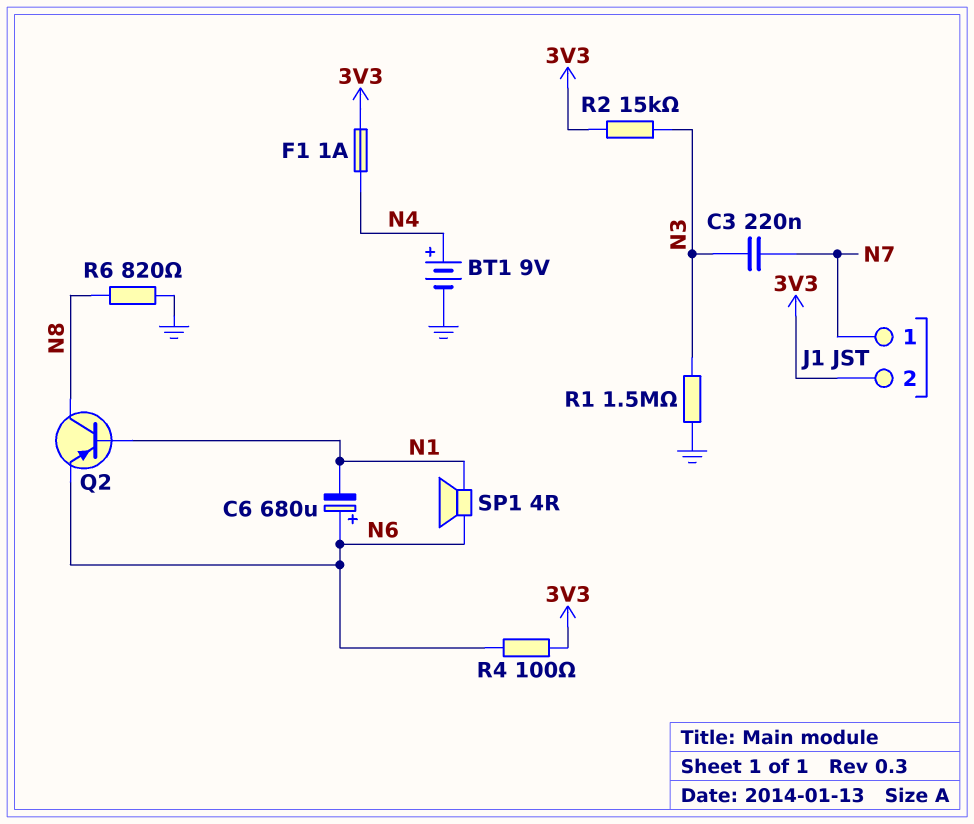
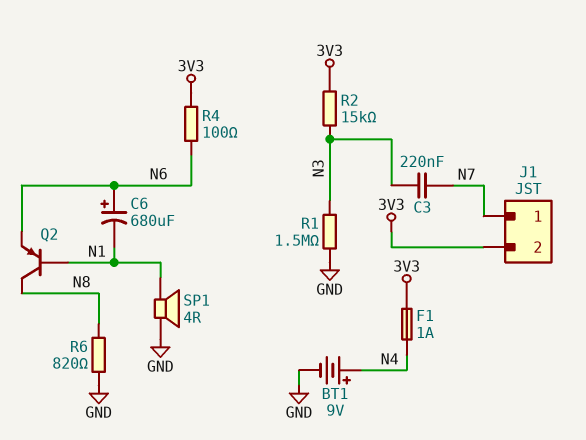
SP1: speaker 4R (N1, N6) -> speaker 4R (GND, N1)

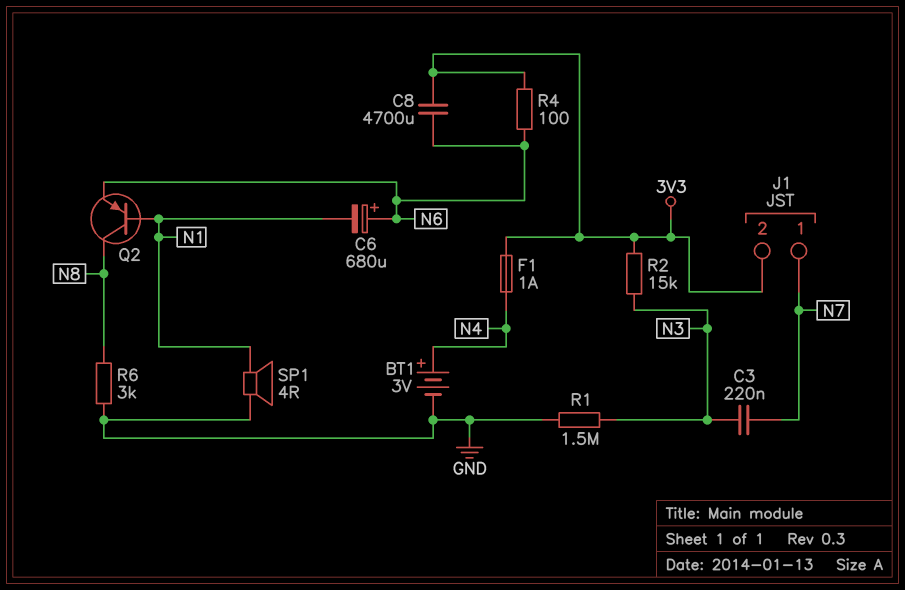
BT1: 9V (plus N4, minus GND) -> 3V (plus N4, minus GND)
C8: none -> 4700uF (3V3, N6)
R6: 820 (GND, N8) -> 3k (GND, N8)

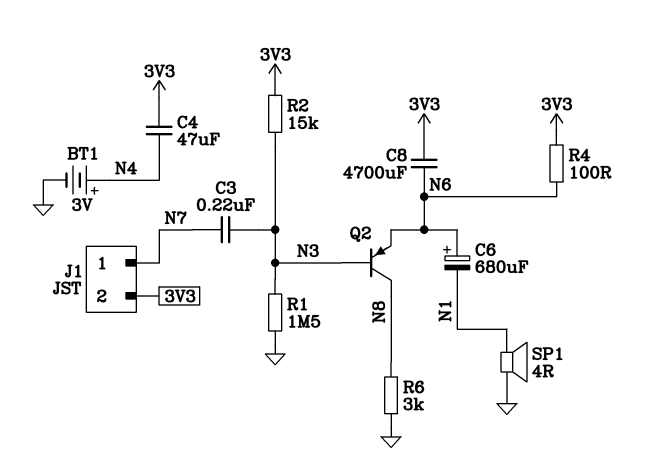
C4: none -> 47uF (3V3, N4)
F1: 1A (3V3, N4) -> none
Q2: PNP (B N1, C N8, E N6) -> PNP (B N3, C N8, E N6)

